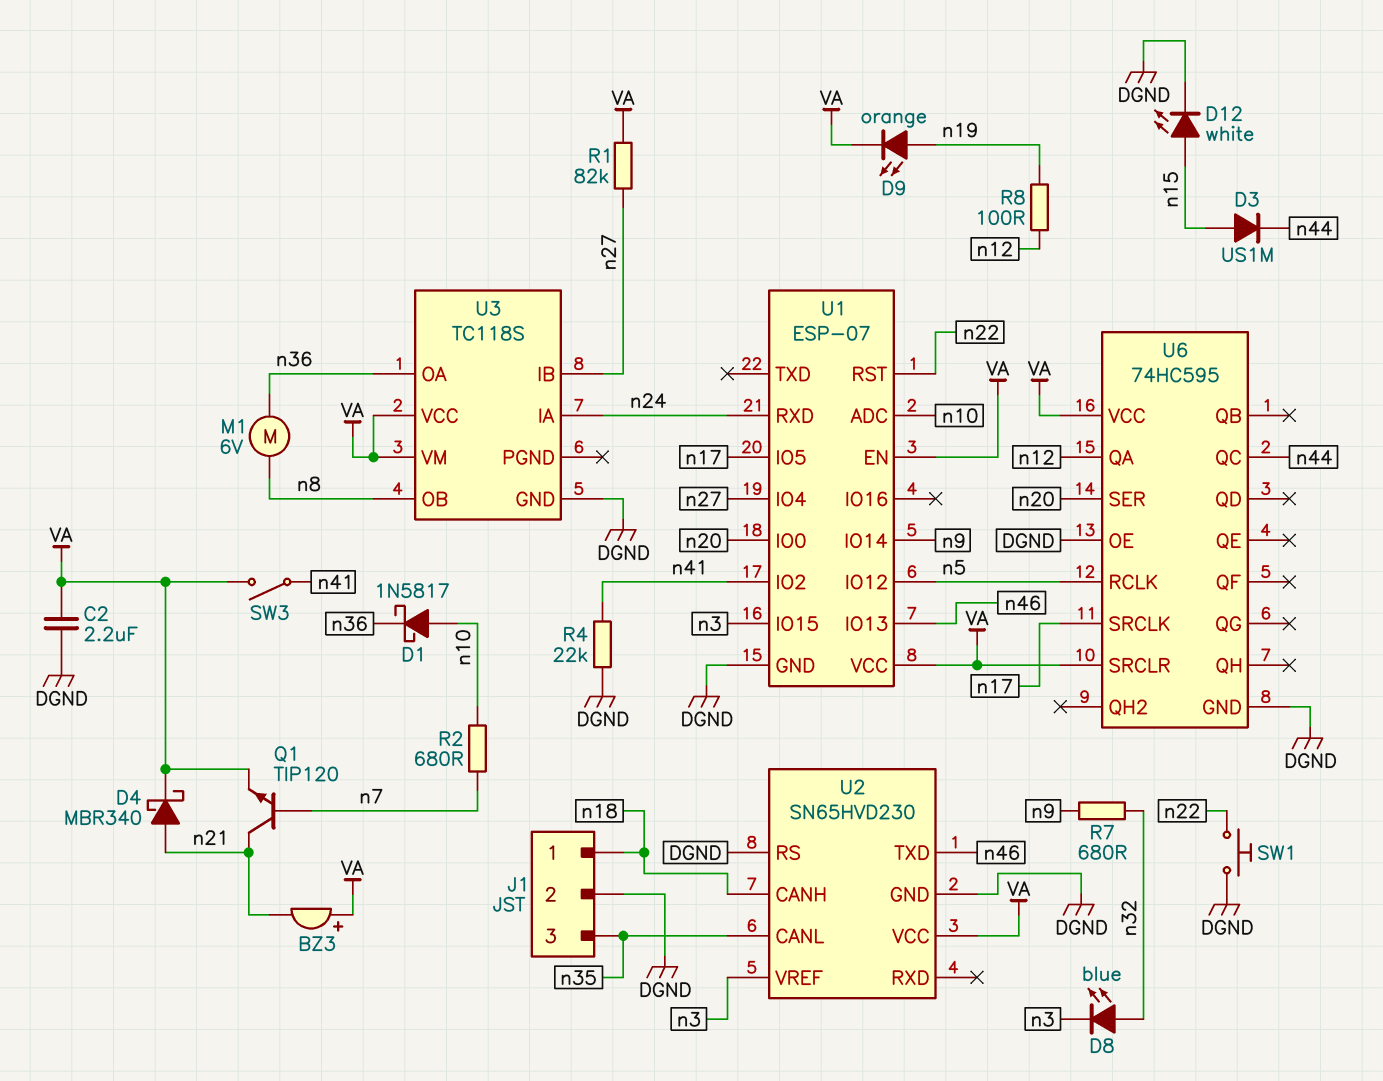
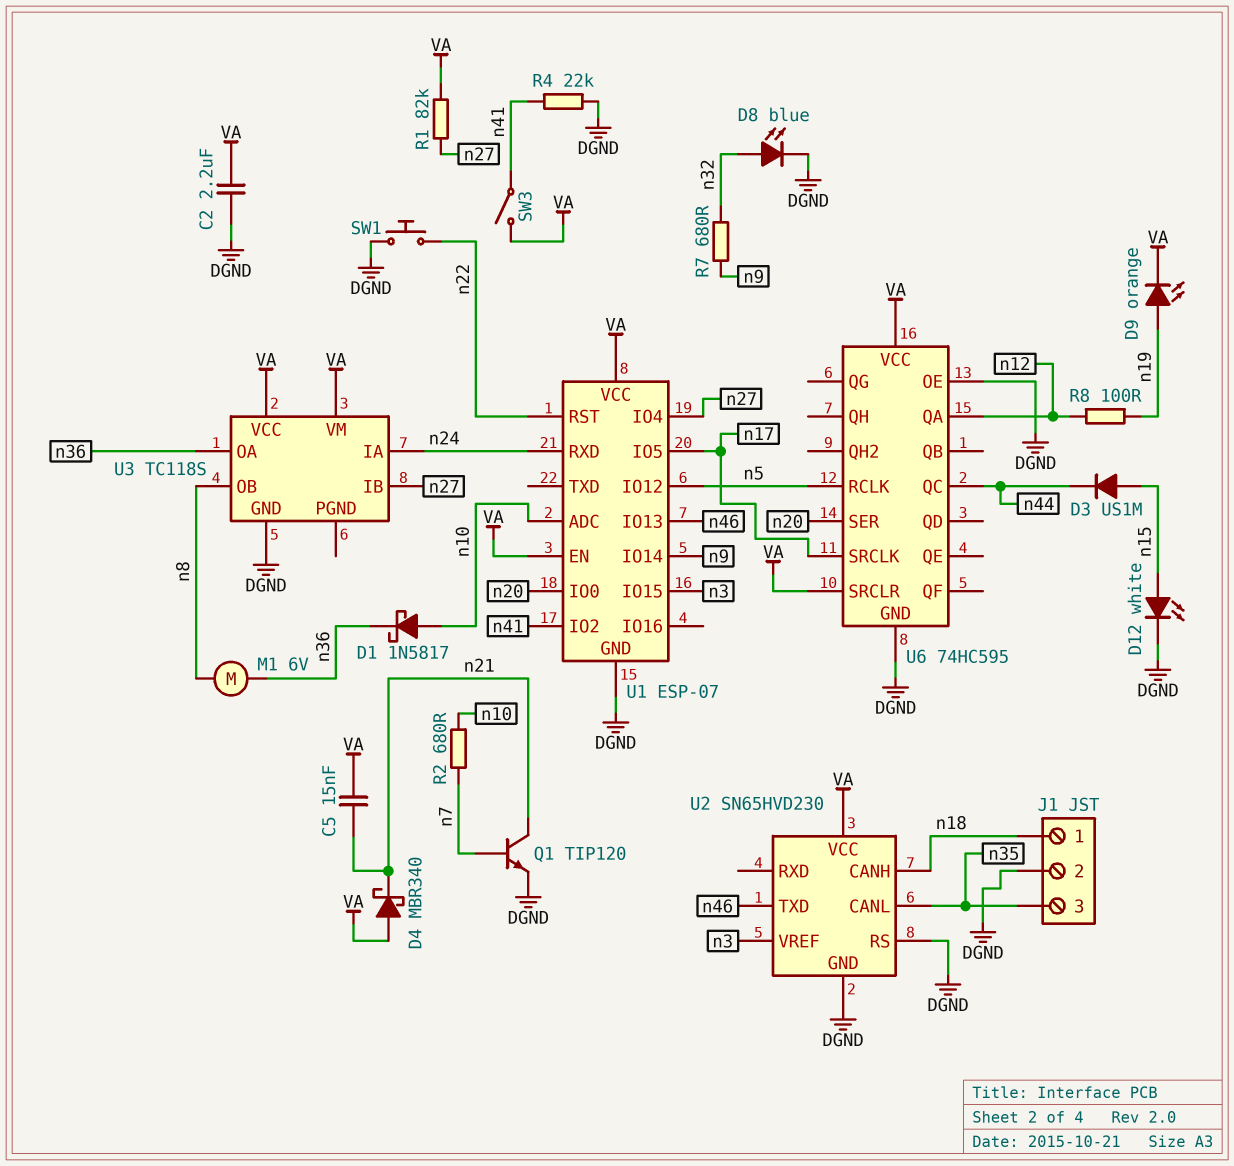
BZ3: buzzer (plus VA, minus n21) -> none
C5: none -> 15nF (VA, n21)
D4: schottky MBR340 (A n21, K VA) -> schottky MBR340 (A VA, K n21)
D8: LED blue (A n32, K n3) -> LED blue (A n32, K DGND)
Q1: NPN TIP120 (B n7, C n21, E VA) -> NPN TIP120 (B n7, C n21, E DGND)

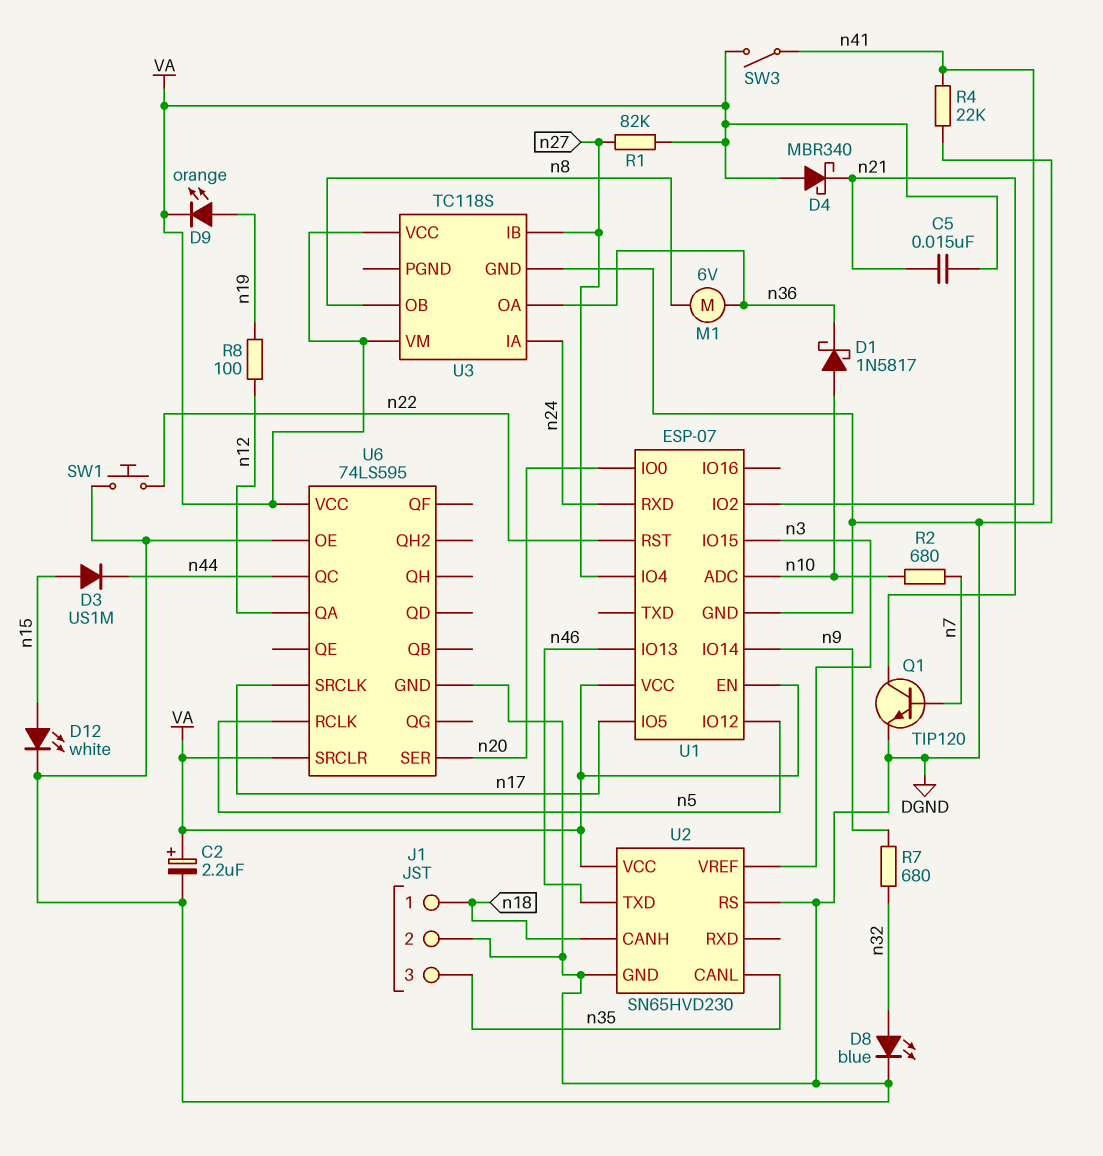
C2: 2.2uF (DGND, VA) -> 2.2uF (plus VA, minus DGND)
U6: 74HC595 -> 74LS595

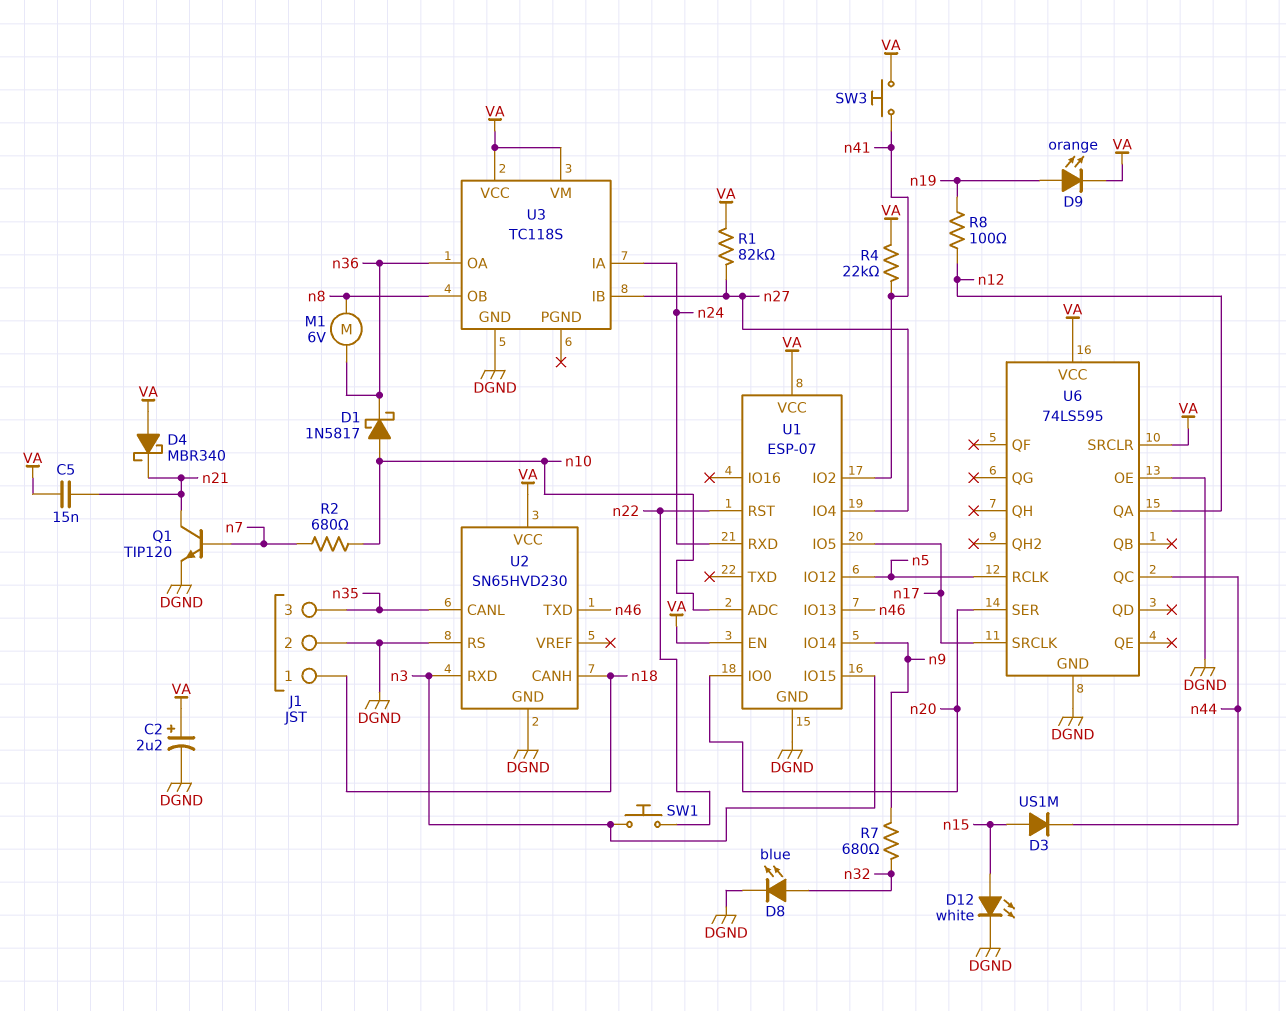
R4: 22k (DGND, n41) -> 22k (VA, n41)
SW1: button (DGND, n22) -> button (n3, n22)
SW3: switch (VA, n41) -> button (VA, n41)
U2 pin RXD: none -> n3
U2 pin VREF: n3 -> none

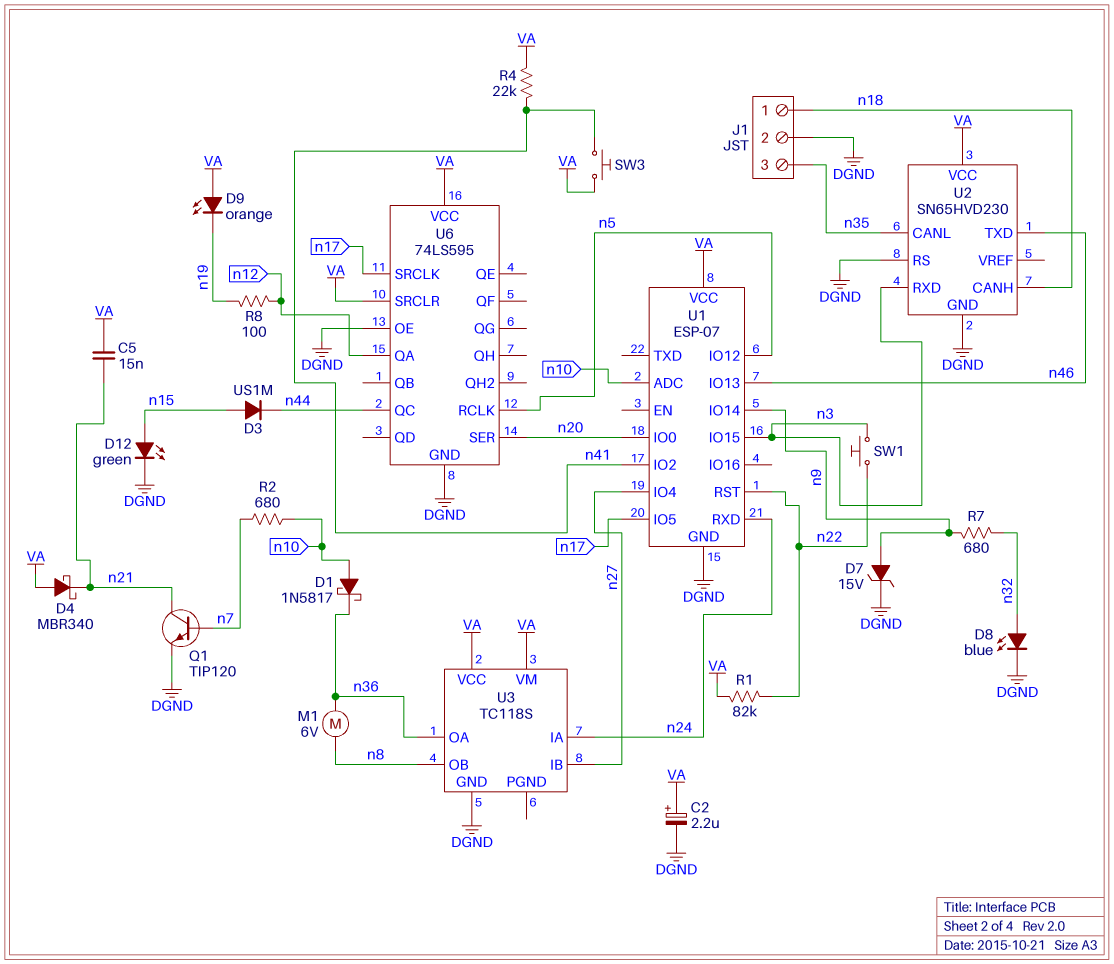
D7: none -> zener 15V (A n9, K DGND)
D9: LED orange (A n19, K VA) -> LED orange (A VA, K n19)
D12: LED white (A n15, K DGND) -> LED green (A n15, K DGND)
R1: 82k (VA, n27) -> 82k (VA, n22)
U1 pin EN: VA -> none

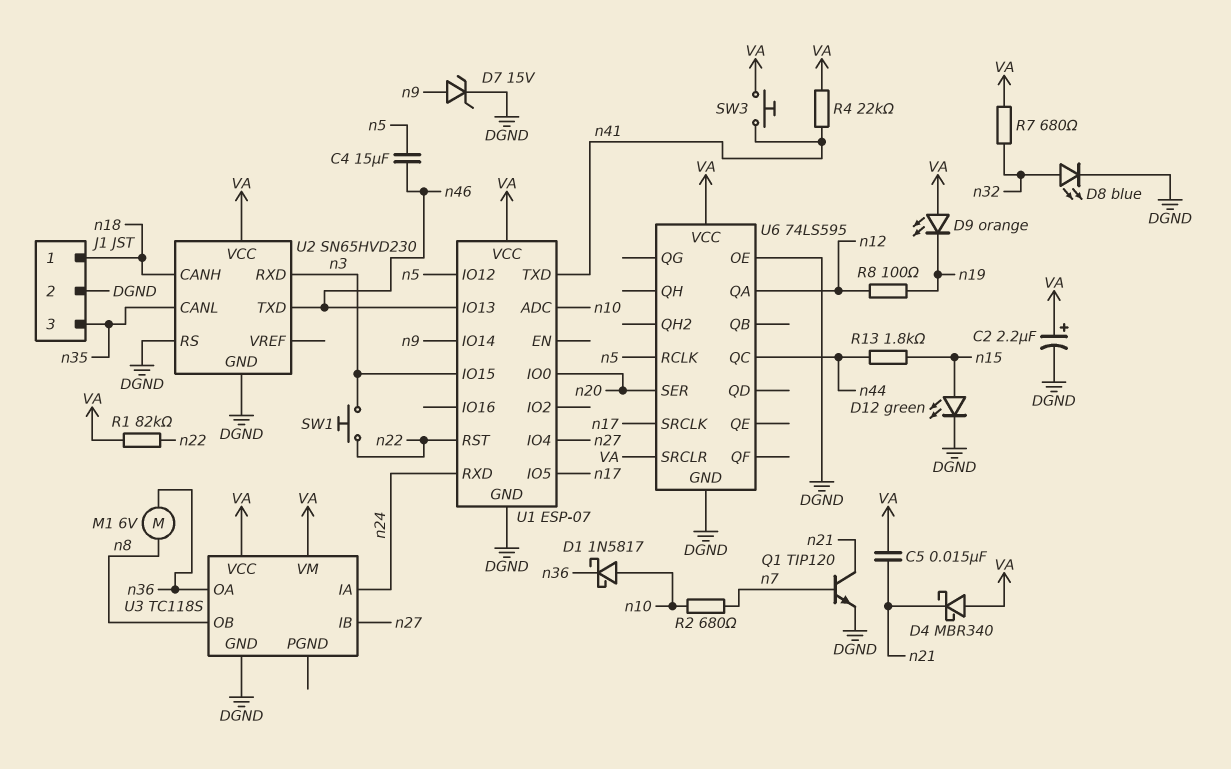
C4: none -> 15uF (n5, n46)
D3: diode US1M (A n15, K n44) -> none
R7: 680 (n9, n32) -> 680 (VA, n32)
R13: none -> 1.8k (n15, n44)
U1 pin IO2: n41 -> none
U1 pin TXD: none -> n41

